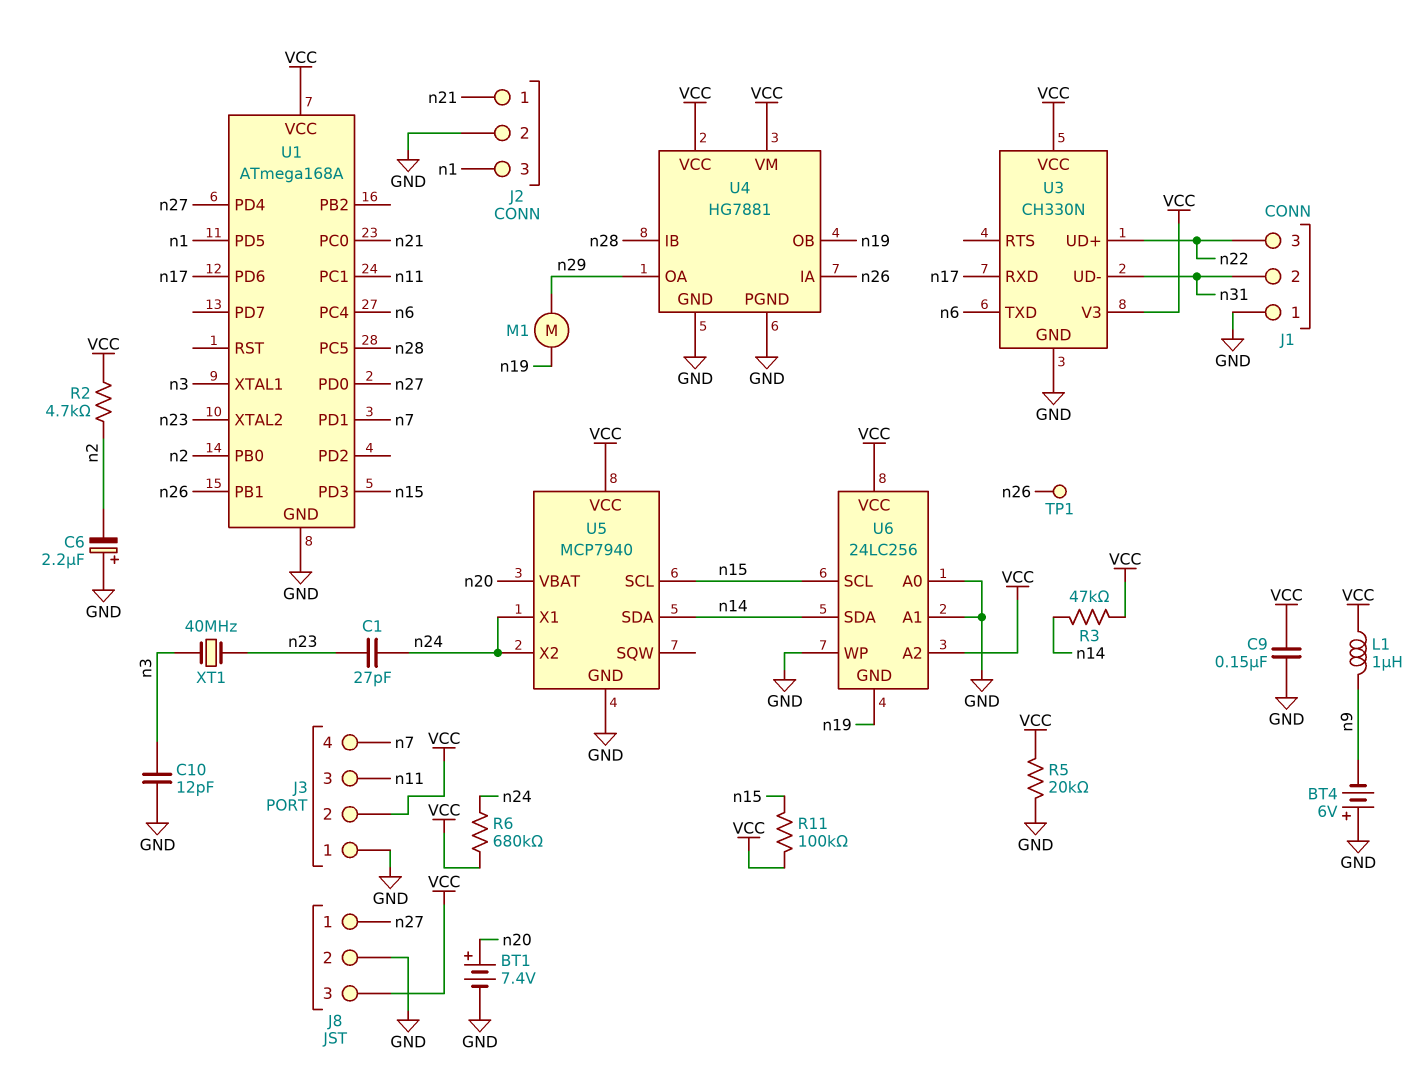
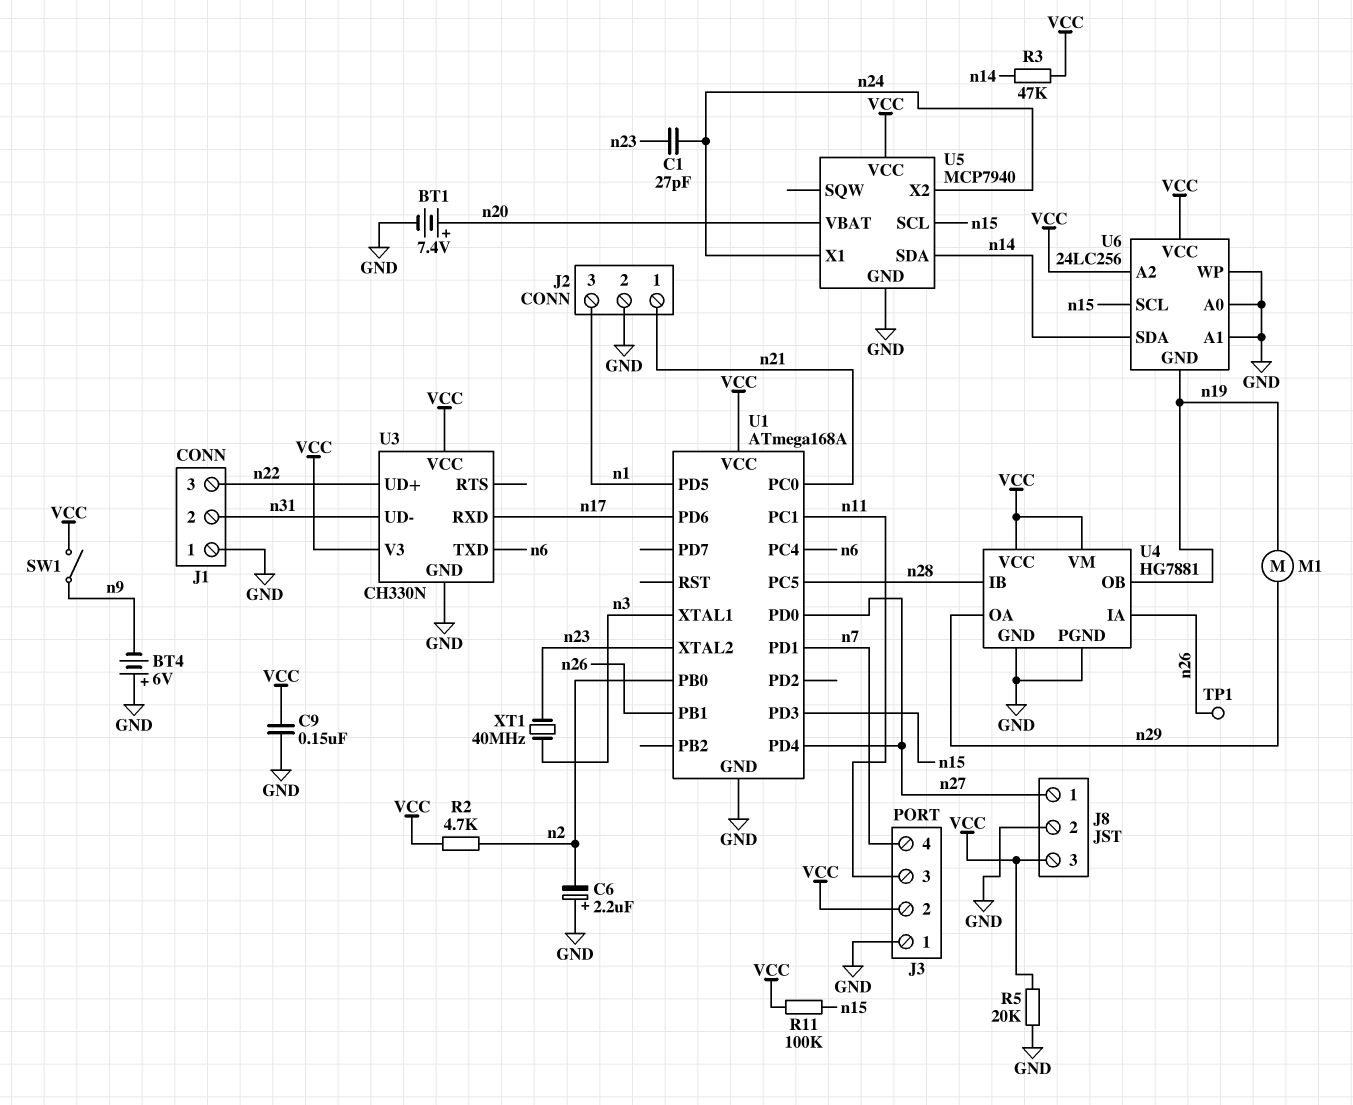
C10: 12pF (GND, n3) -> none
L1: 1uH (VCC, n9) -> none
R6: 680k (VCC, n24) -> none
SW1: none -> switch (VCC, n9)

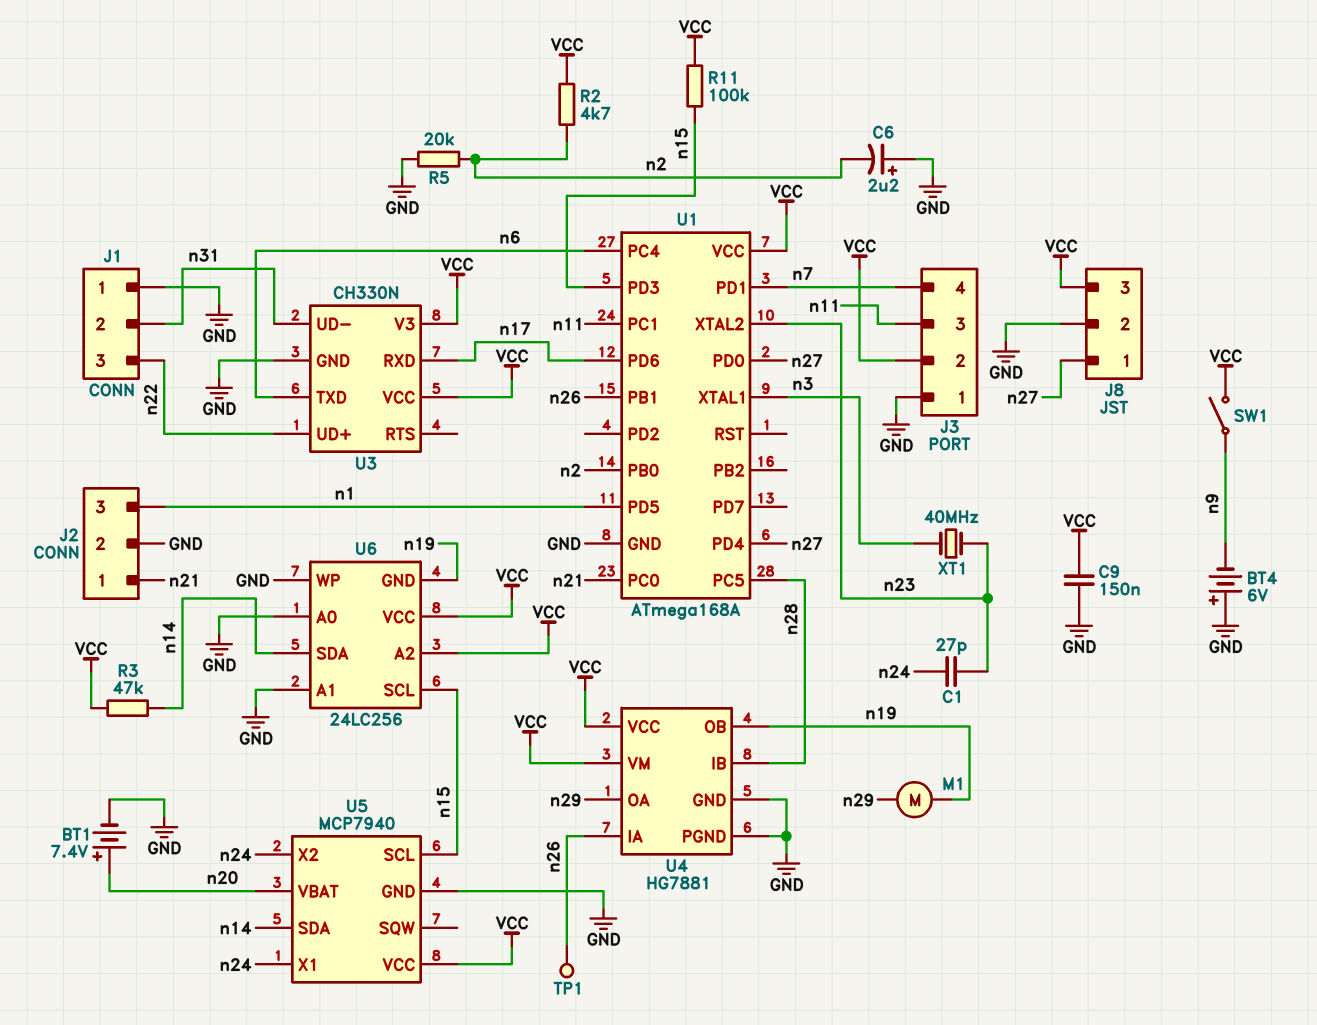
R5: 20k (GND, VCC) -> 20k (GND, n2)

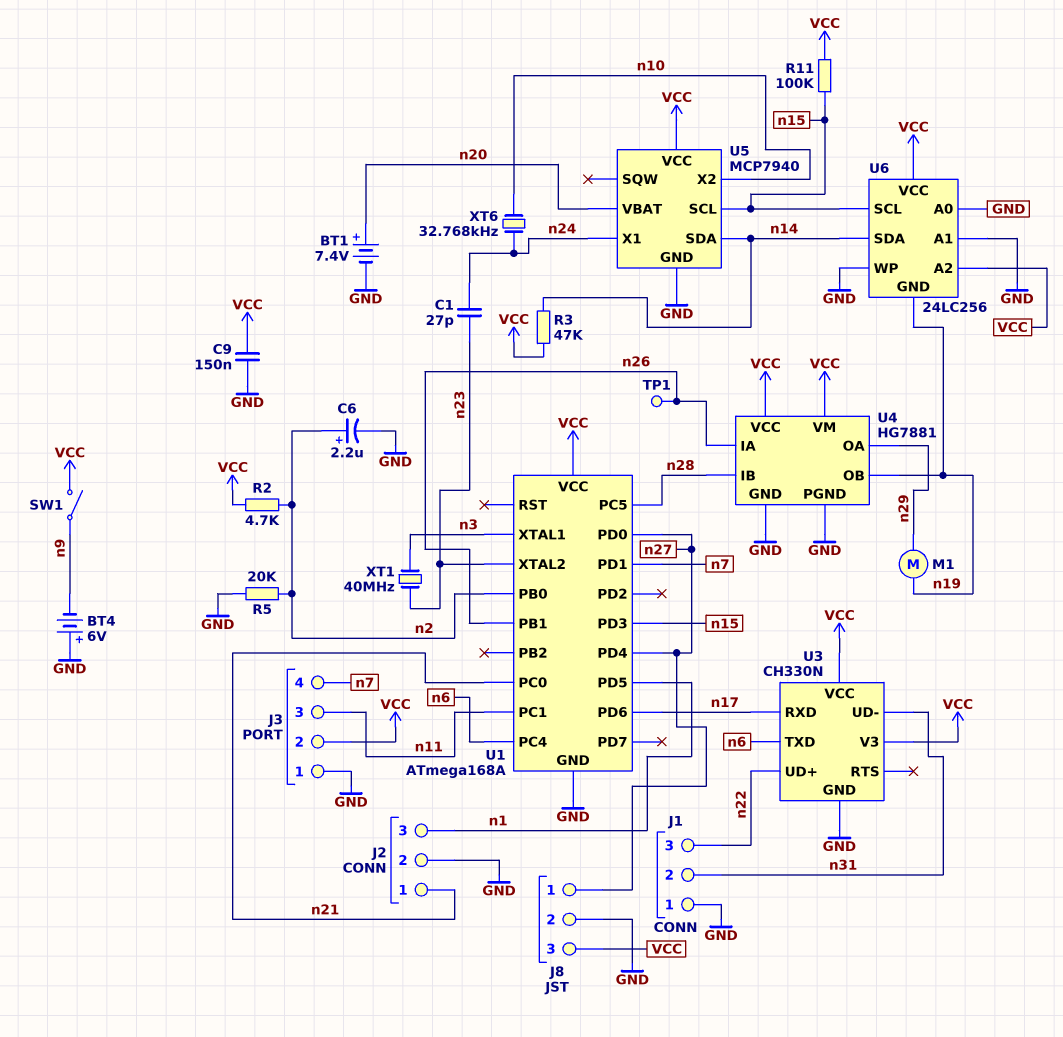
C6: 2.2uF (plus GND, minus n2) -> 2.2uF (plus n2, minus GND)
U5 pin X2: n24 -> n10
XT6: none -> 32.768kHz (n10, n24)

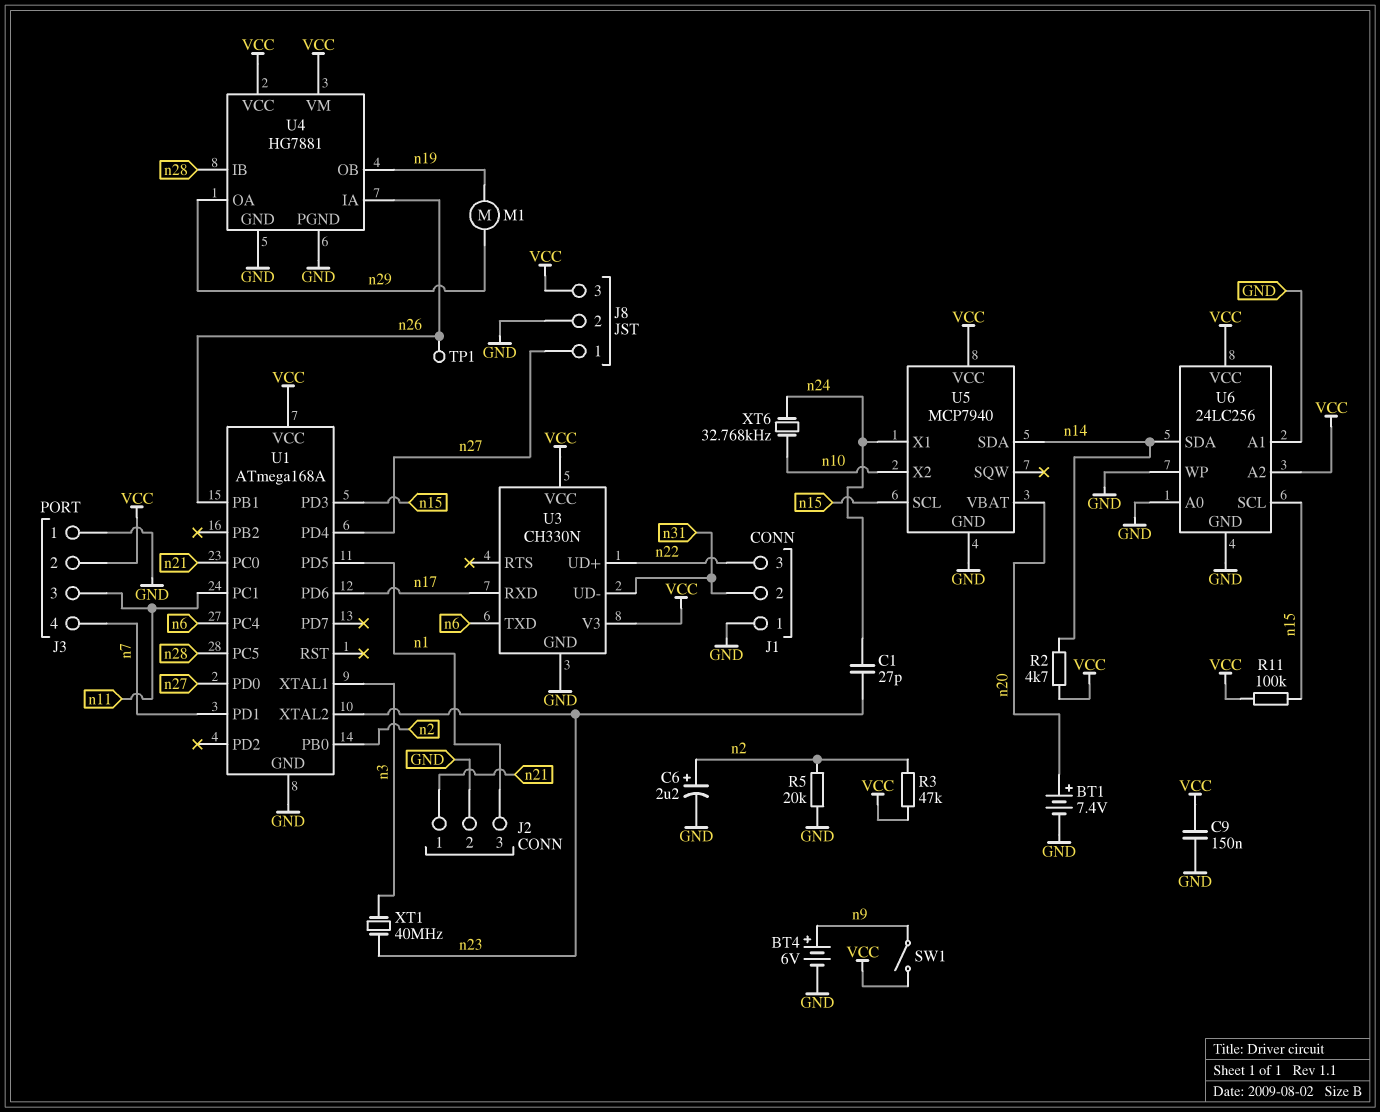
BT4: 6V (plus GND, minus n9) -> 6V (plus n9, minus GND)
R2: 4.7k (VCC, n2) -> 4.7k (VCC, n14)
R3: 47k (VCC, n14) -> 47k (VCC, n2)
U6 pin GND: n19 -> GND

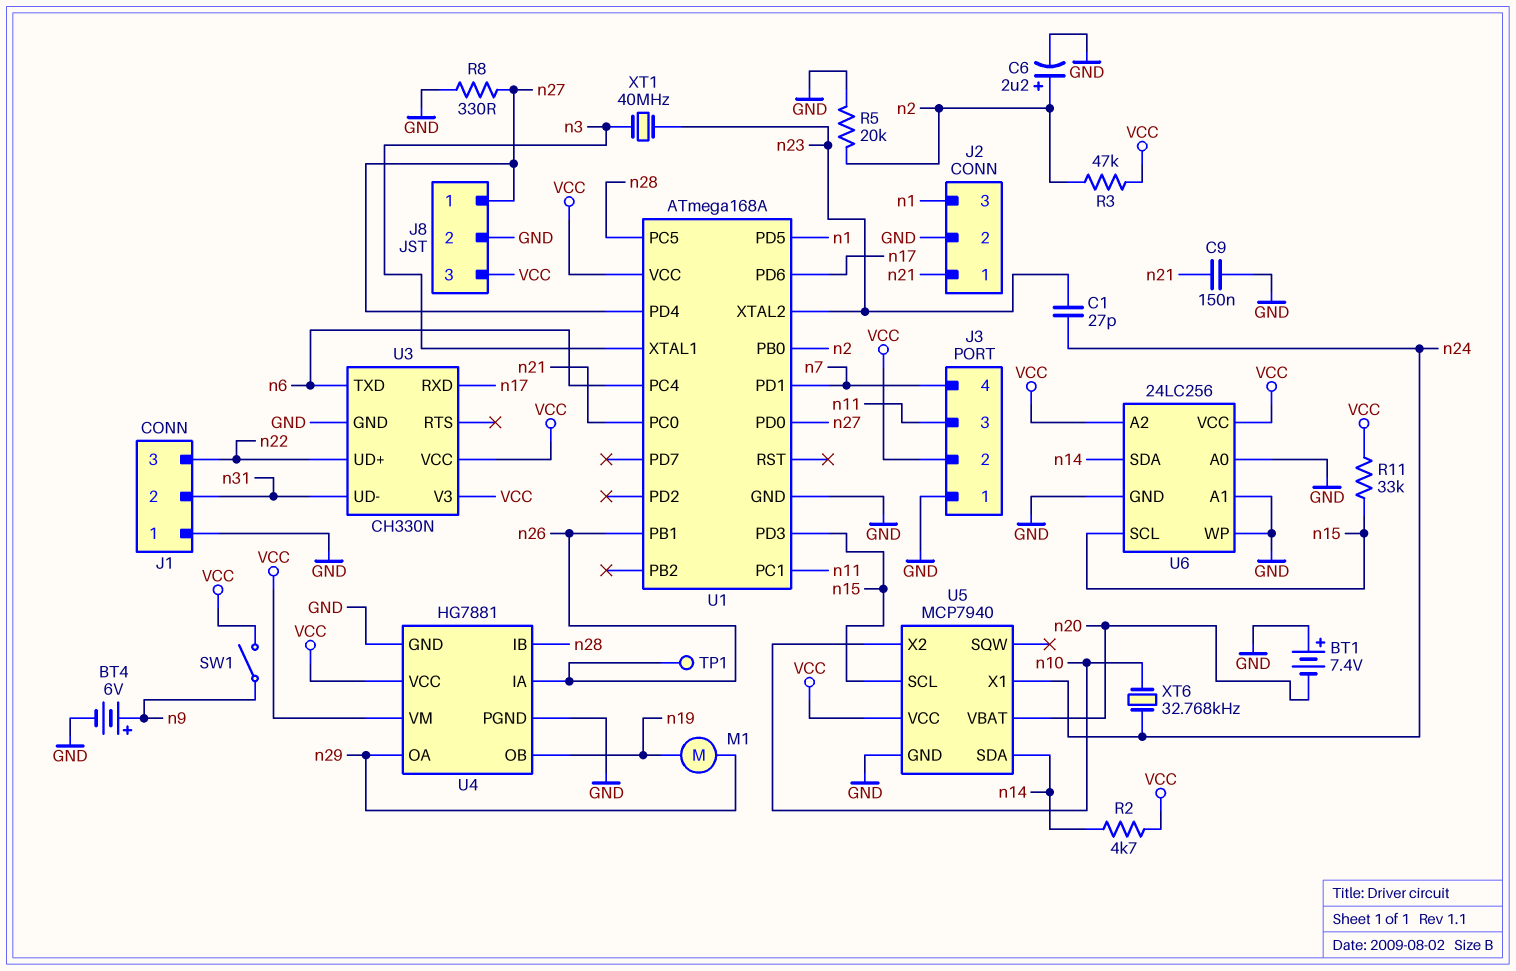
BT1: 7.4V (plus n20, minus GND) -> 7.4V (plus GND, minus n20)
C9: 150nF (GND, VCC) -> 150nF (GND, n21)
R8: none -> 330 (GND, n27)
R11: 100k (VCC, n15) -> 33k (VCC, n15)

